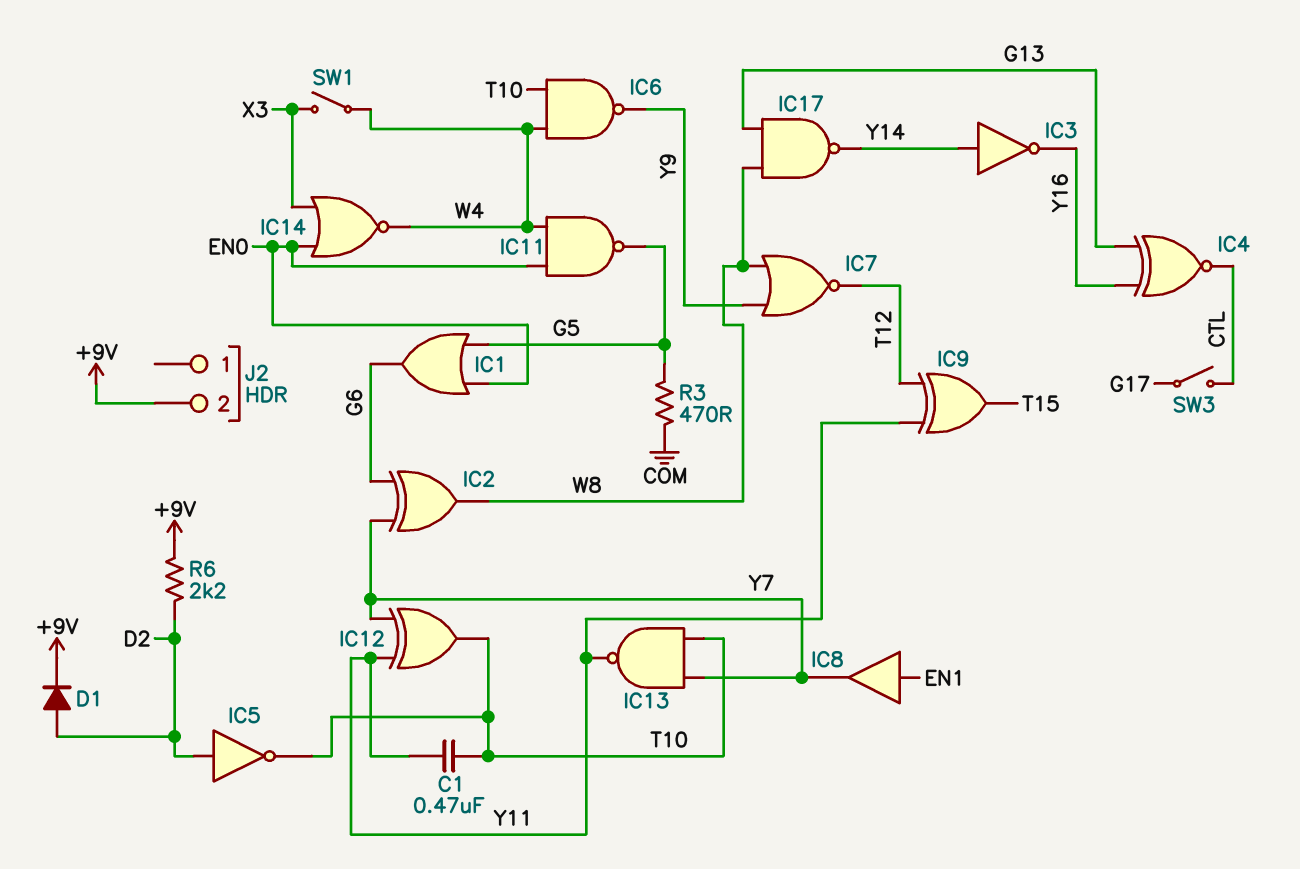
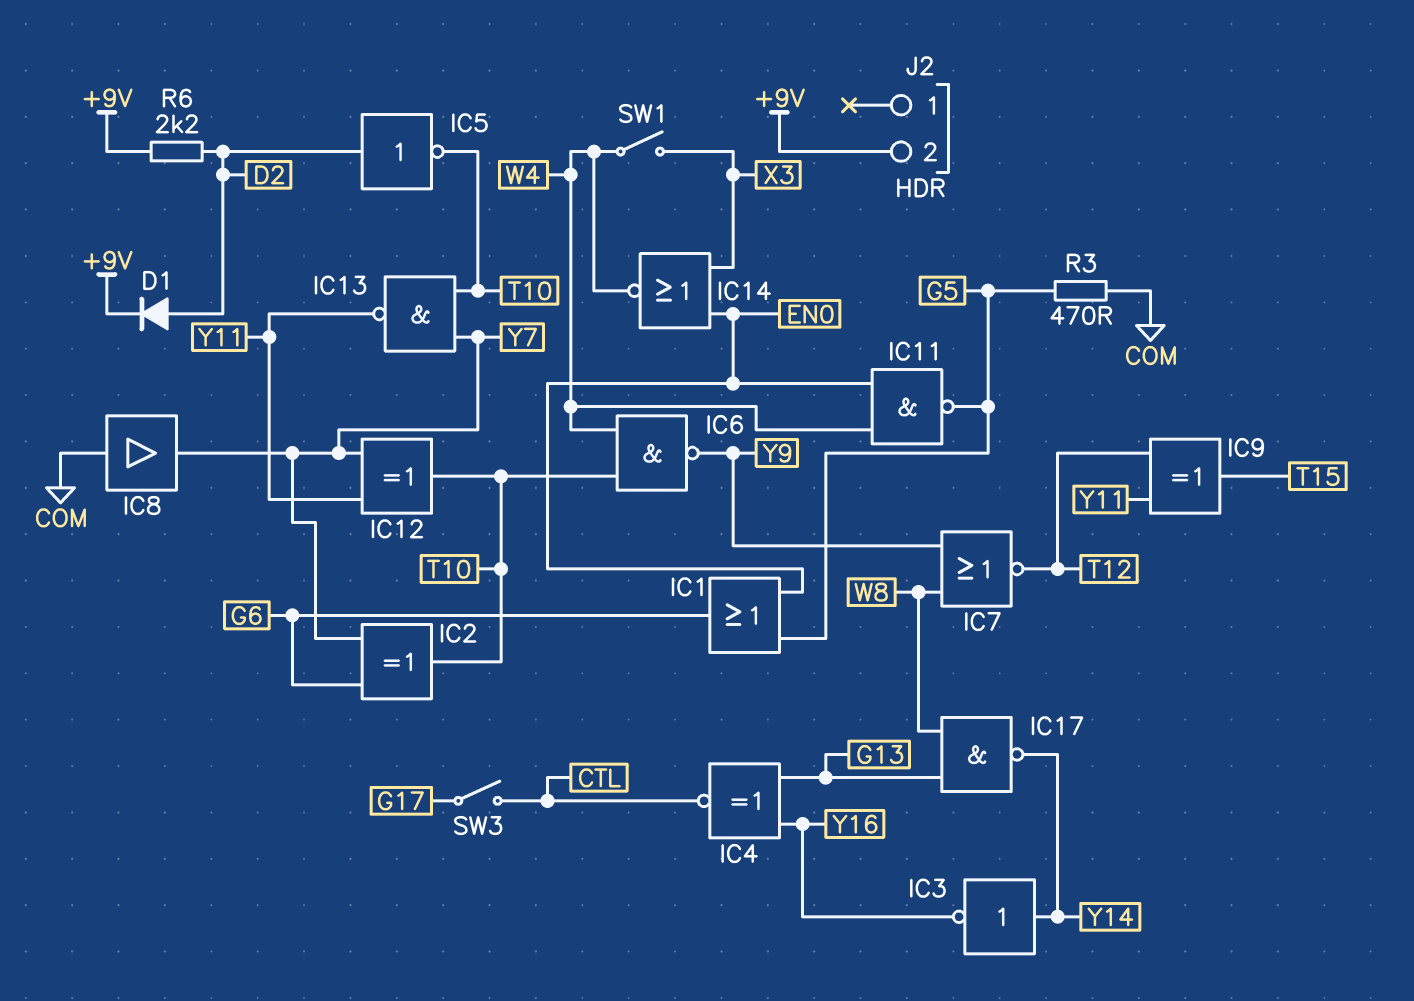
C1: 470nF (T10, Y11) -> none
IC2: XOR (in G6, in Y7, out W8) -> XOR (in G6, in Y7, out T10)
IC8: buffer (in EN1, out Y7) -> buffer (in COM, out Y7)

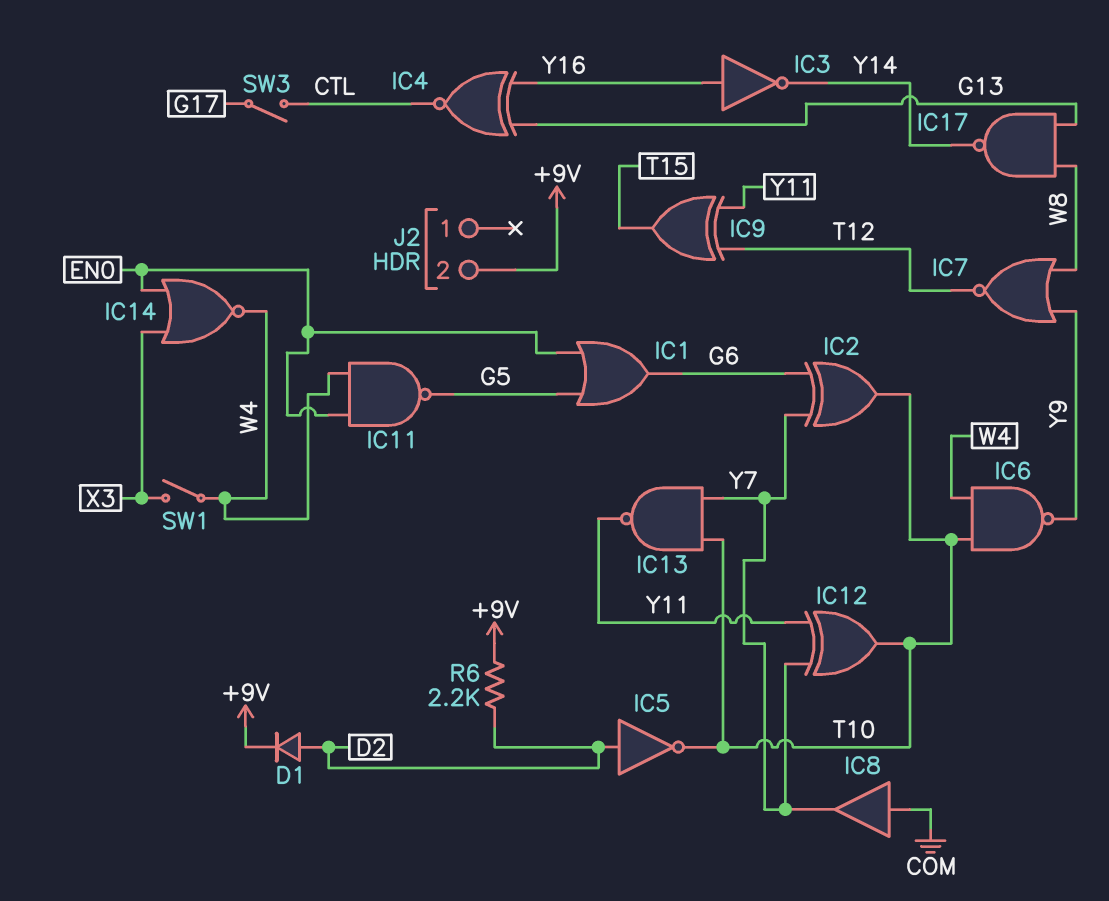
IC3: NOT (in Y14, out Y16) -> NOT (in Y16, out Y14)
R3: 470 (COM, G5) -> none

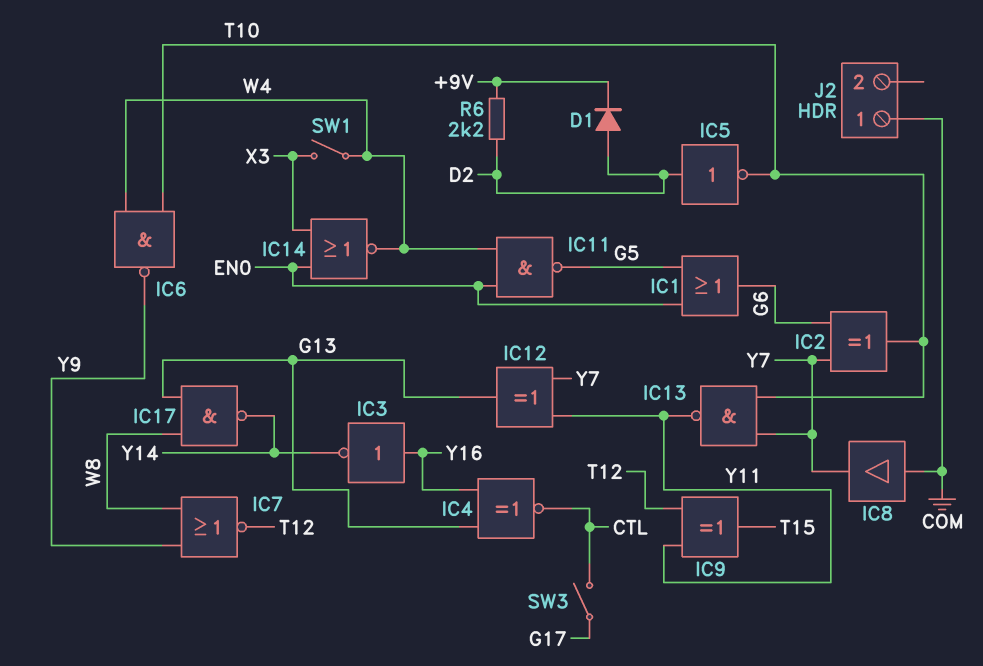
IC12: XOR (in Y7, in Y11, out T10) -> XOR (in Y7, in Y11, out G13)
J2 pin 1: none -> COM
J2 pin 2: +9V -> none

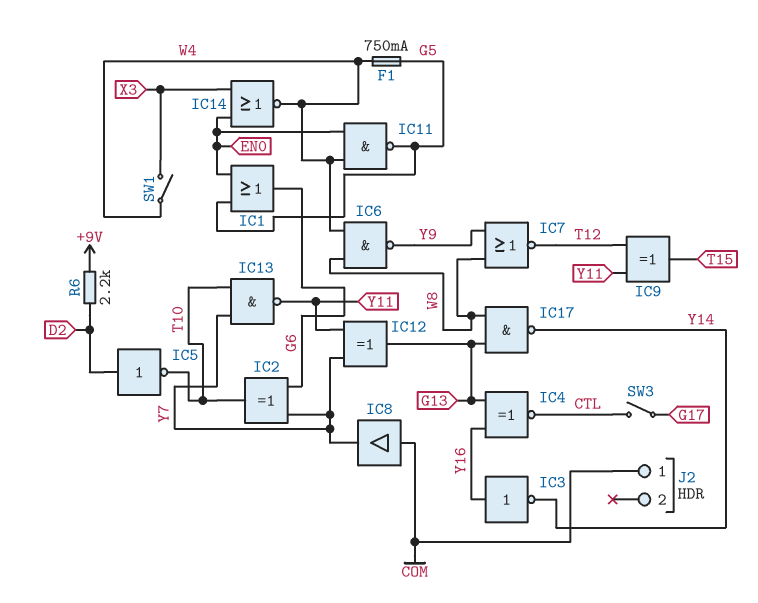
D1: diode (A D2, K +9V) -> none
F1: none -> 750mA (G5, W4)
IC6: NAND (in T10, in W4, out Y9) -> NAND (in W4, in W8, out Y9)

